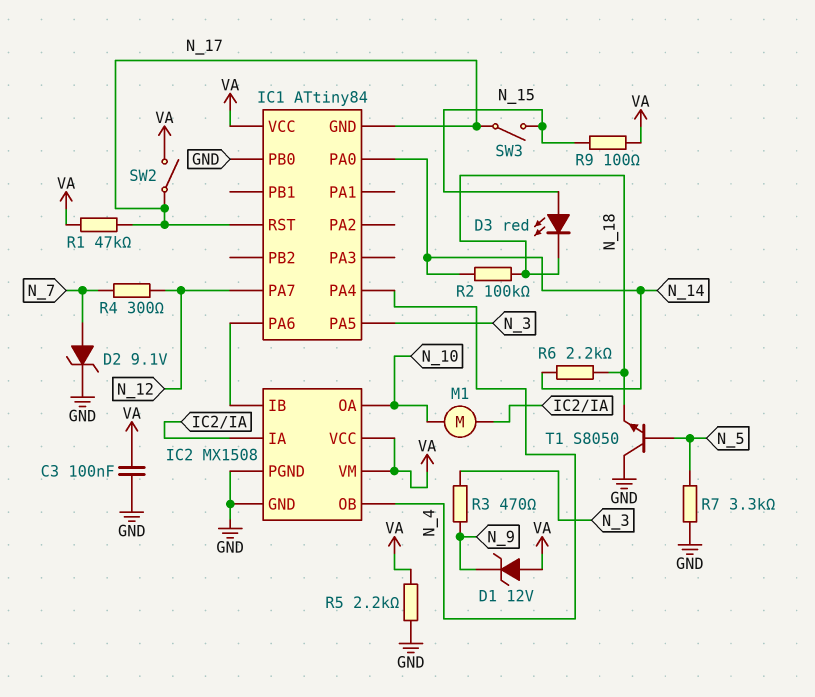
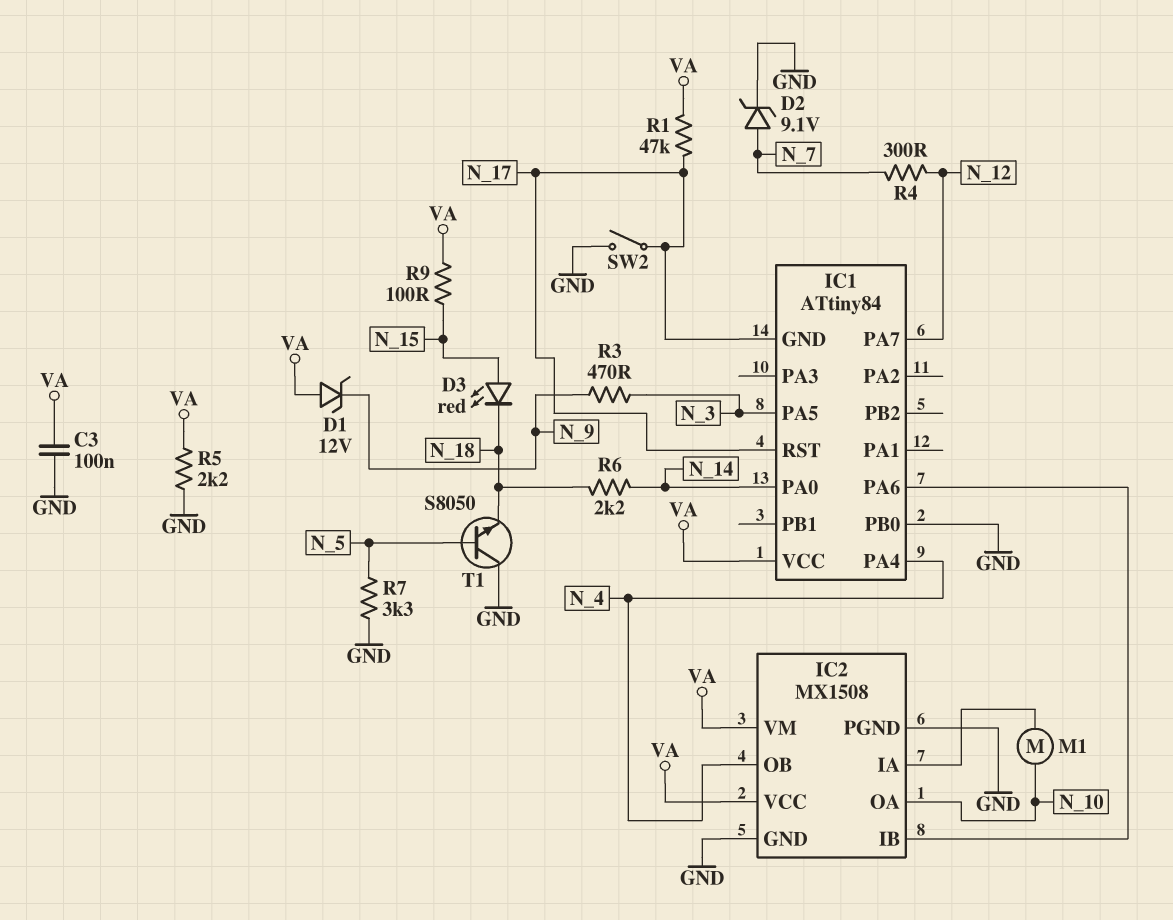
R2: 100k (N_14, N_18) -> none
SW2: switch (N_17, VA) -> switch (GND, N_17)
SW3: switch (N_15, N_17) -> none

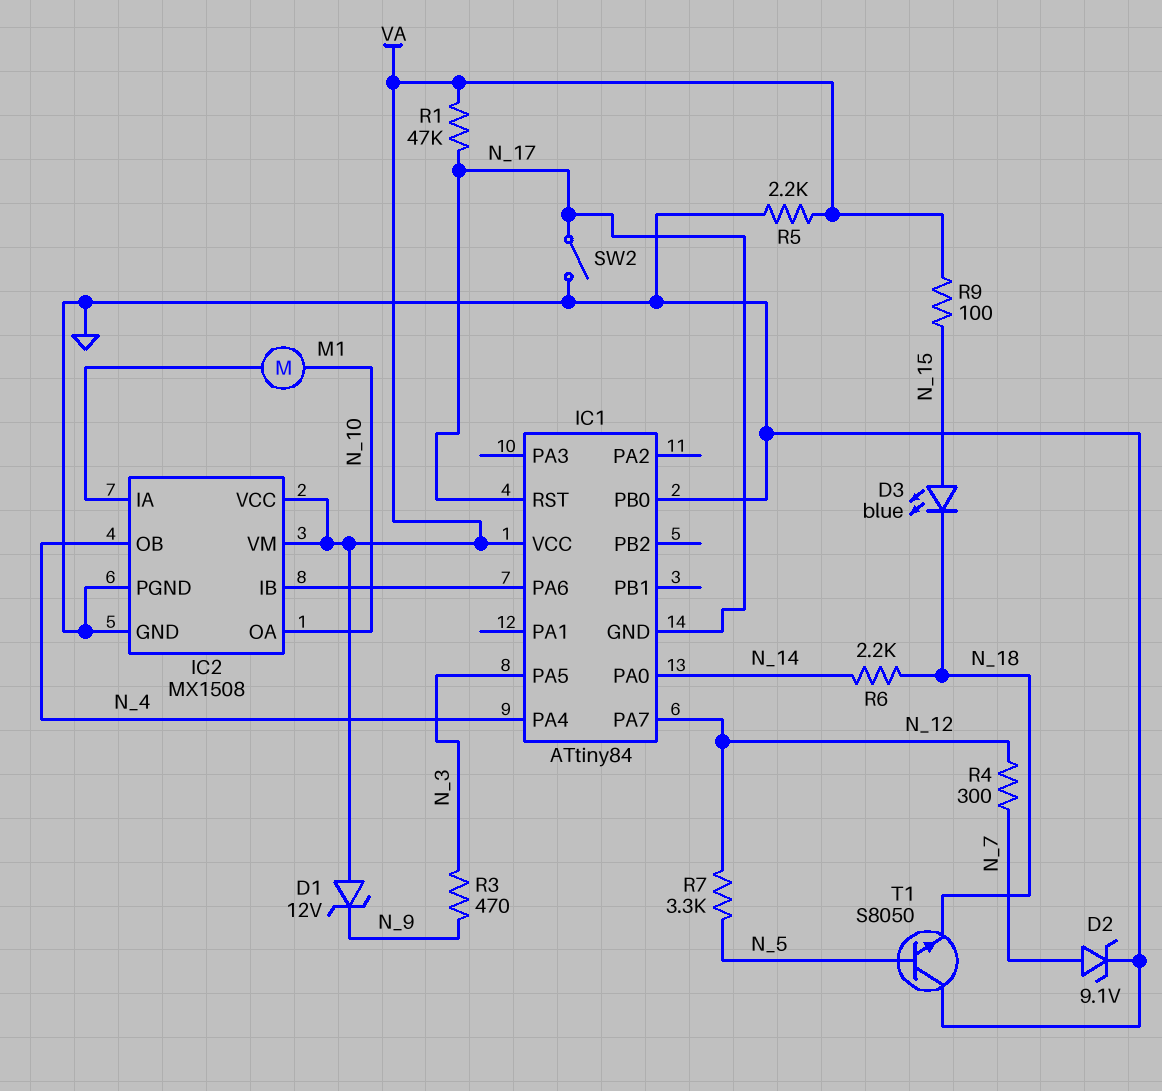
C3: 100nF (GND, VA) -> none
D3: LED red (A N_15, K N_18) -> LED blue (A N_15, K N_18)
R7: 3.3k (GND, N_5) -> 3.3k (N_5, N_12)

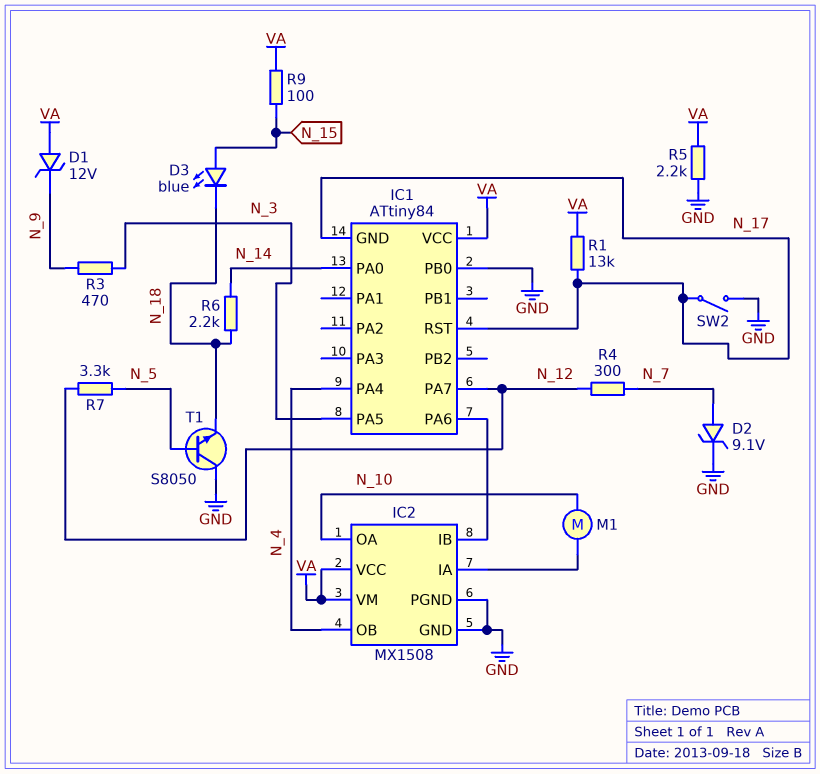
R1: 47k (N_17, VA) -> 13k (N_17, VA)

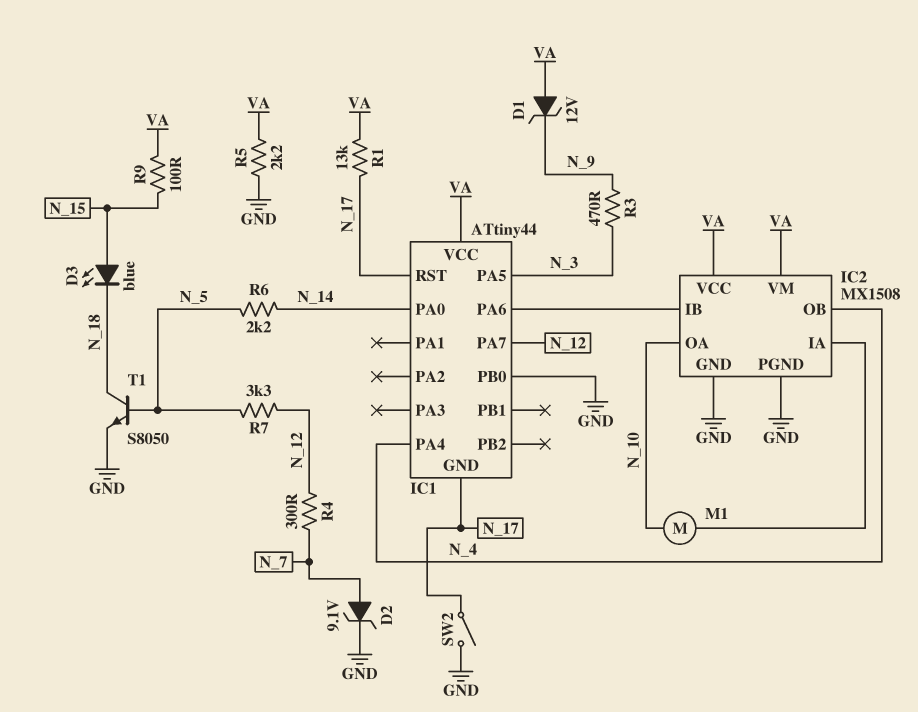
IC1: ATtiny84 -> ATtiny44
R6: 2.2k (N_14, N_18) -> 2.2k (N_5, N_14)
T1: NPN S8050 (B N_5, C GND, E N_18) -> NPN S8050 (B N_5, C N_18, E GND)

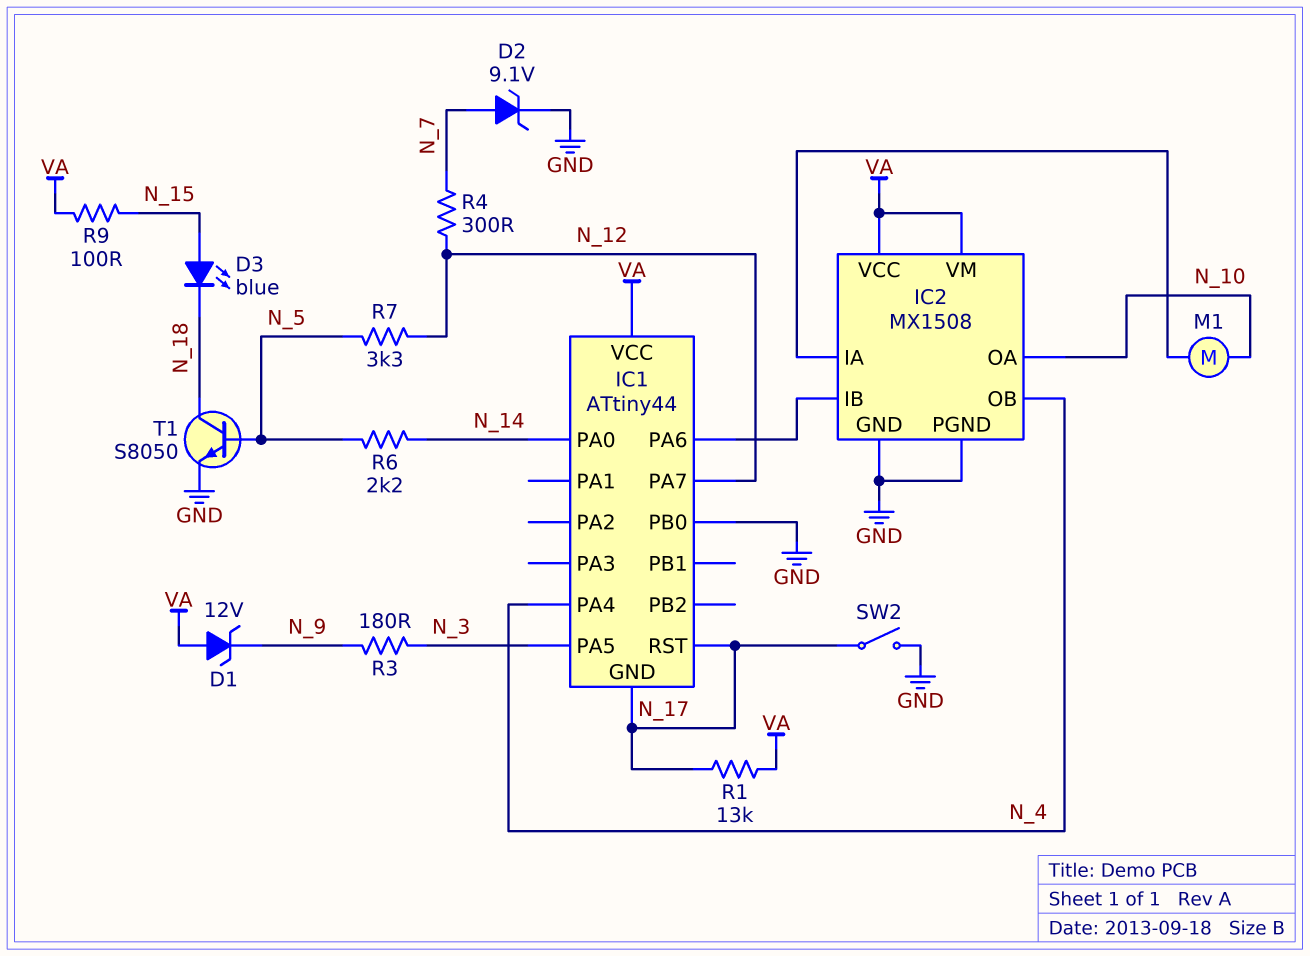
R3: 470 (N_3, N_9) -> 180 (N_3, N_9)
R5: 2.2k (GND, VA) -> none

